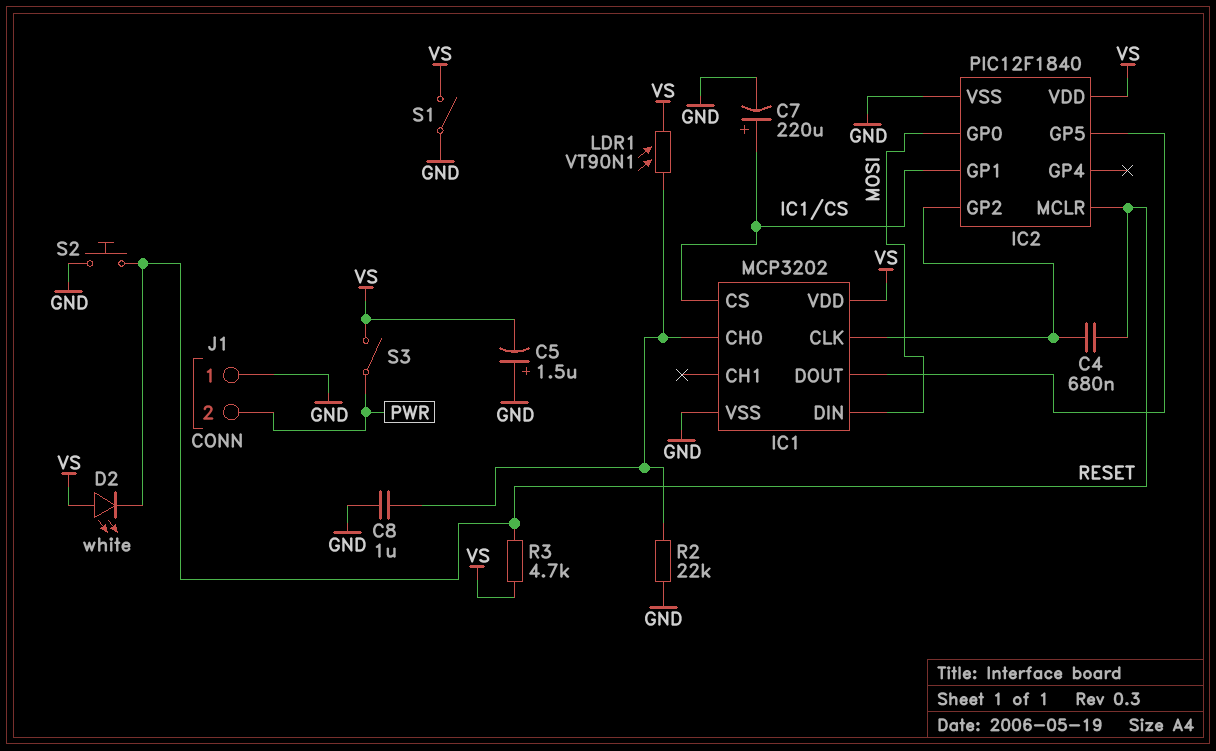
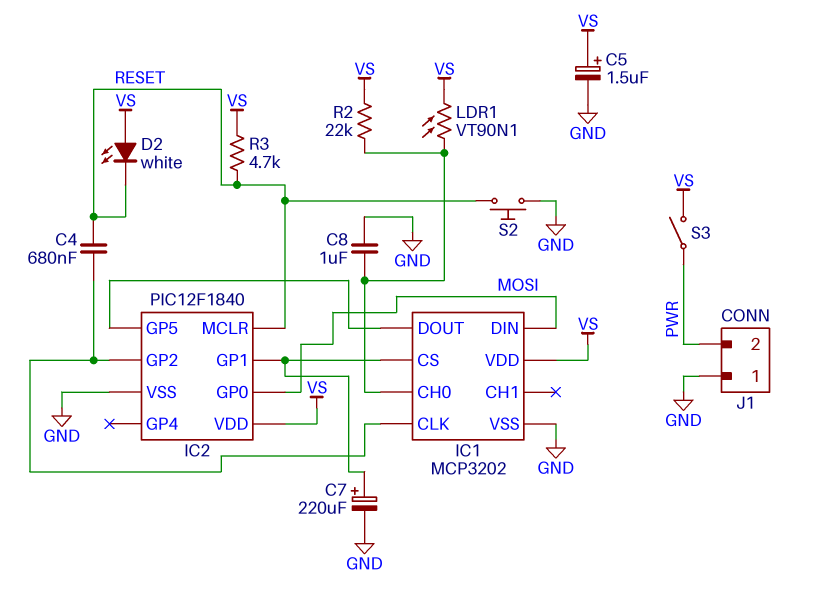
C5: 1.5uF (plus GND, minus VS) -> 1.5uF (plus VS, minus GND)
R2: 22k (GND, IC1/CH0) -> 22k (IC1/CH0, VS)
S1: switch (GND, VS) -> none

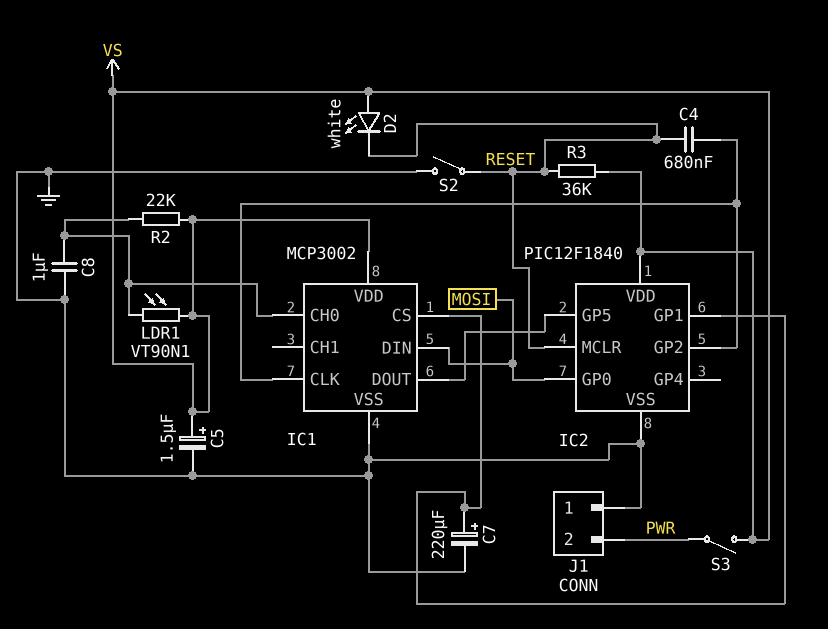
IC1: MCP3202 -> MCP3002
R3: 4.7k (RESET, VS) -> 36k (RESET, VS)
S2: button (GND, RESET) -> switch (GND, RESET)

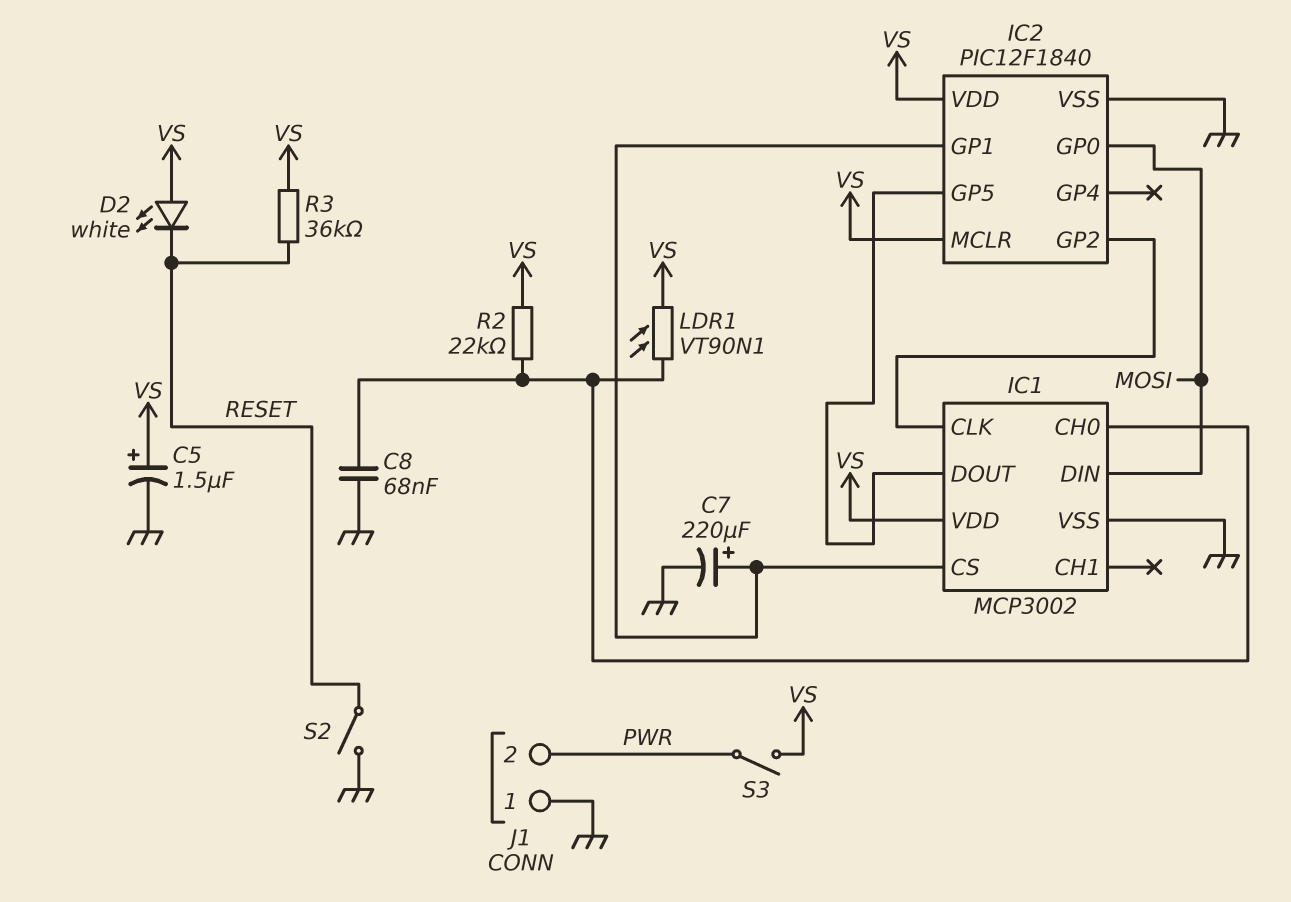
C4: 680nF (IC1/CLK, RESET) -> none
C8: 1uF (GND, IC1/CH0) -> 68nF (GND, IC1/CH0)
IC2 pin MCLR: RESET -> VS

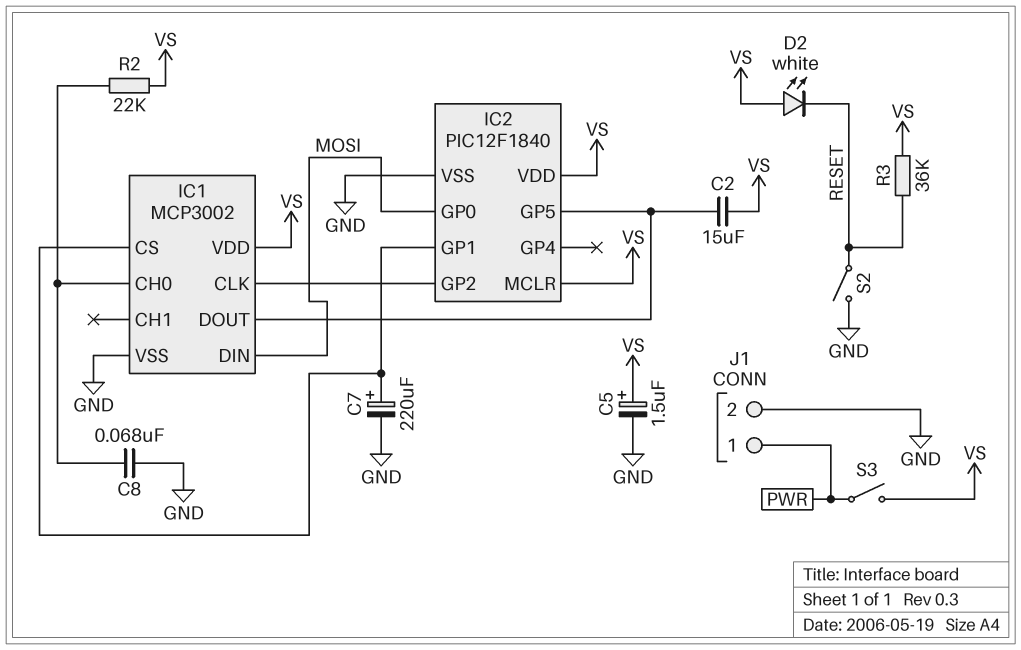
C2: none -> 15uF (IC1/DOUT, VS)
J1 pin 1: GND -> PWR
J1 pin 2: PWR -> GND
LDR1: VT90N1 (IC1/CH0, VS) -> none

